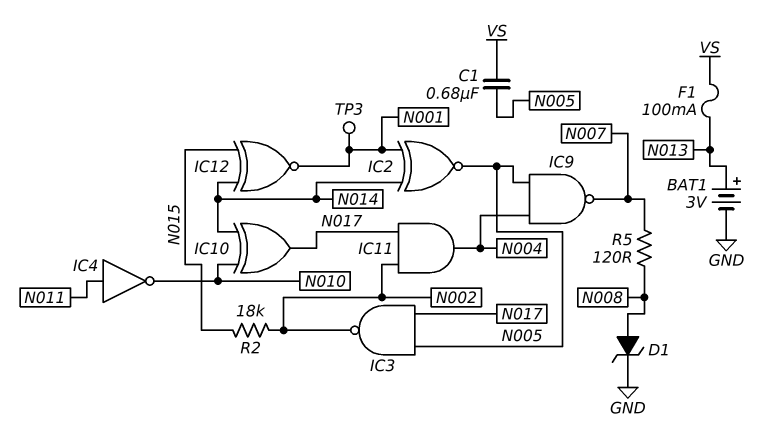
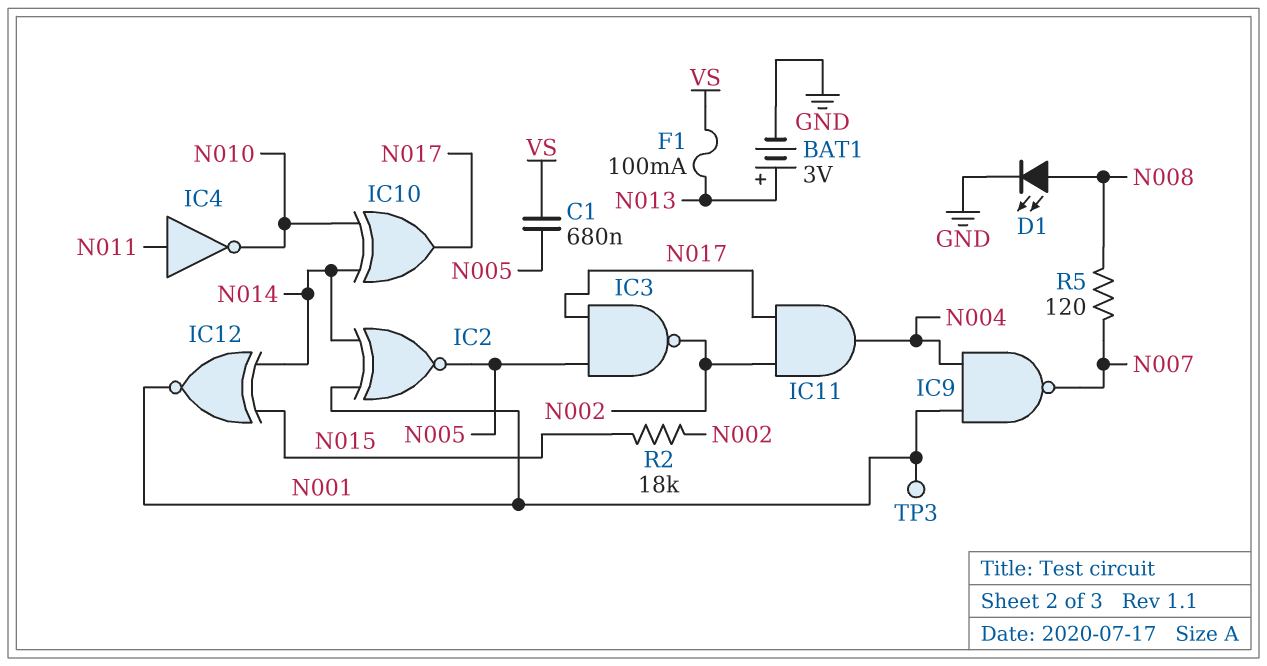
D1: zener (A N008, K GND) -> LED (A N008, K GND)
IC9: NAND (in N004, in N005, out N007) -> NAND (in N001, in N004, out N007)

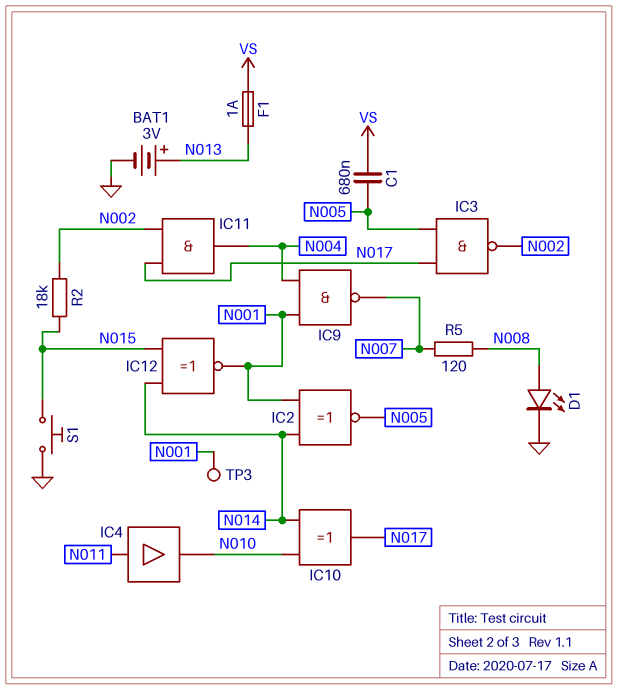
F1: 100mA (N013, VS) -> 1A (N013, VS)
IC4: NOT (in N011, out N010) -> buffer (in N011, out N010)
S1: none -> button (GND, N015)

